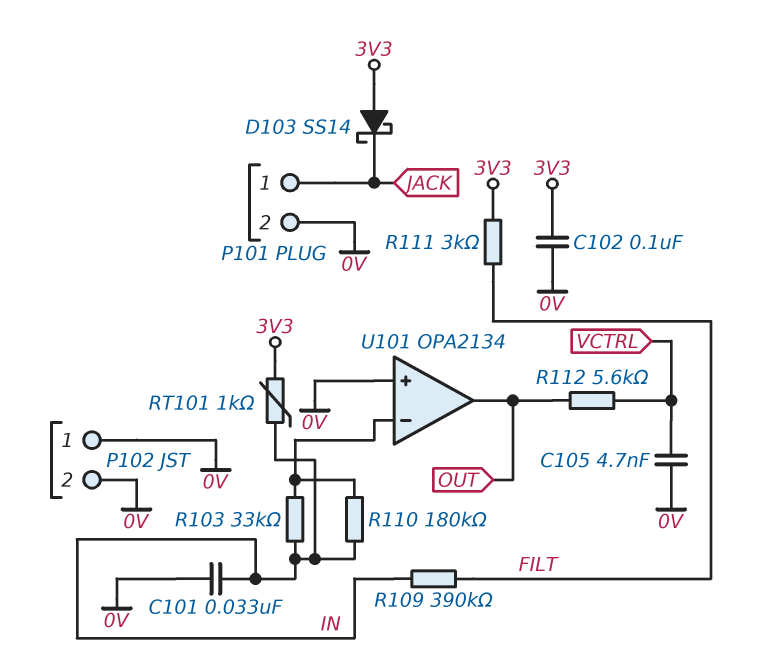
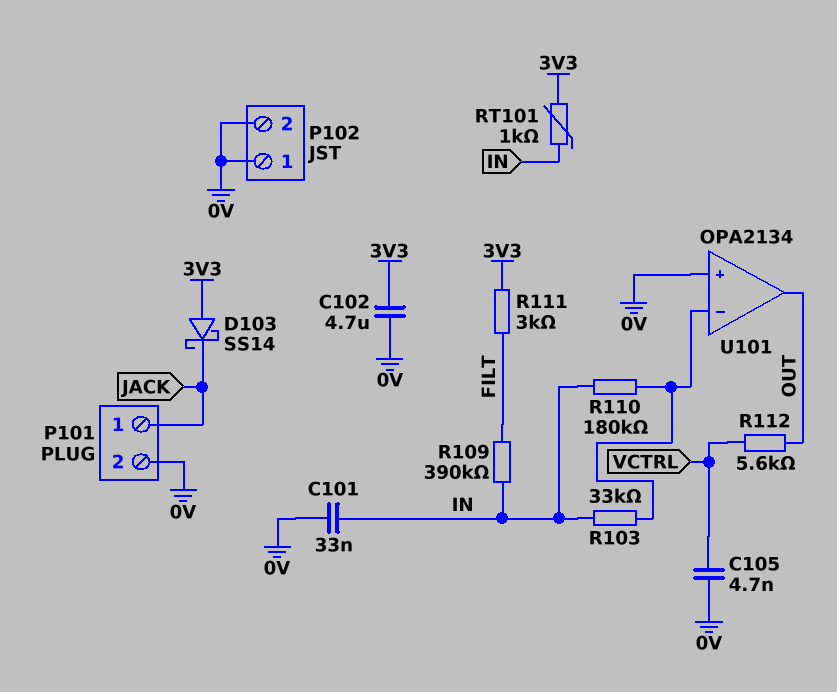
C102: 100nF (0V, 3V3) -> 4.7uF (0V, 3V3)

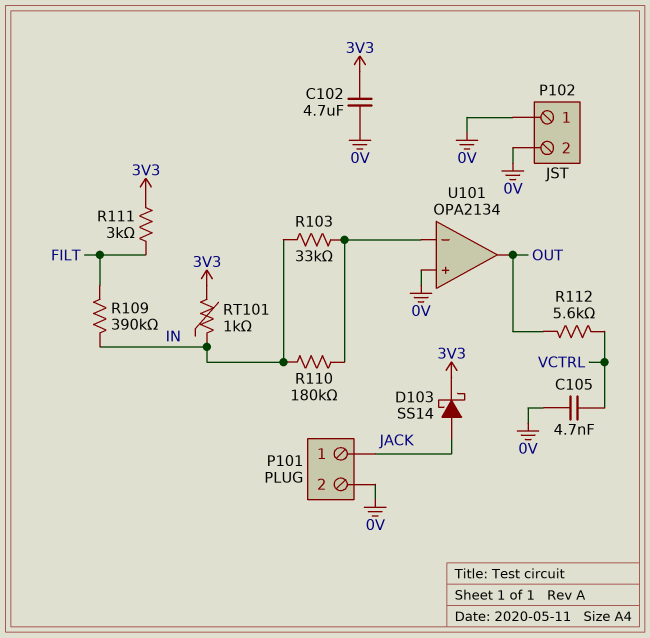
C101: 33nF (0V, IN) -> none
D103: schottky SS14 (A 3V3, K JACK) -> schottky SS14 (A JACK, K 3V3)

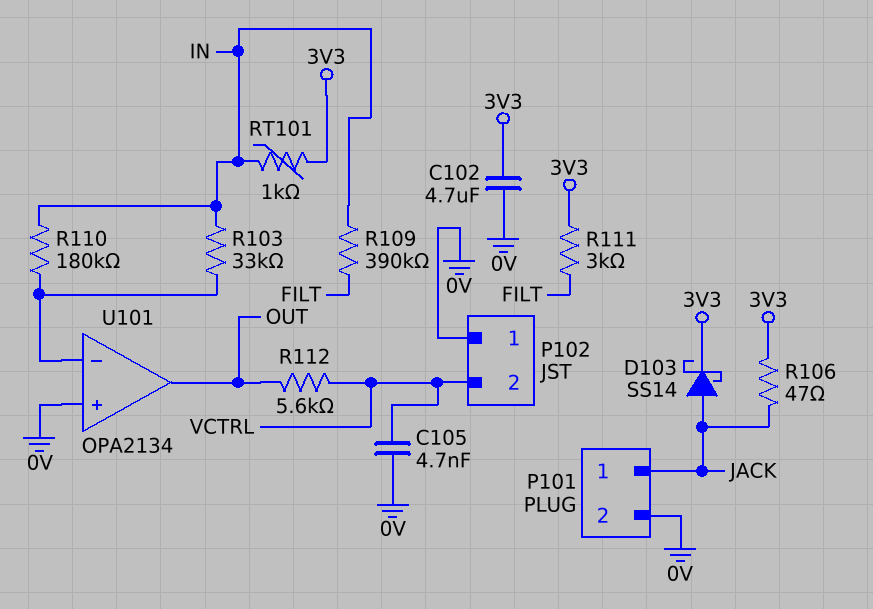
P102 pin 2: 0V -> VCTRL
R106: none -> 47 (3V3, JACK)

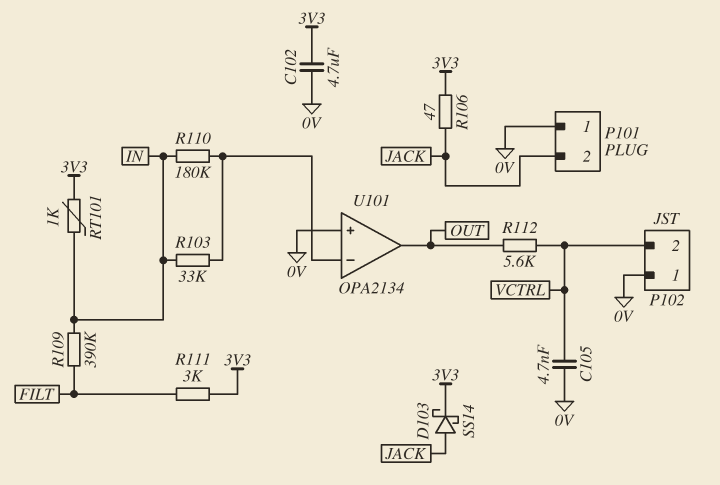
P101 pin 1: JACK -> 0V
P101 pin 2: 0V -> JACK

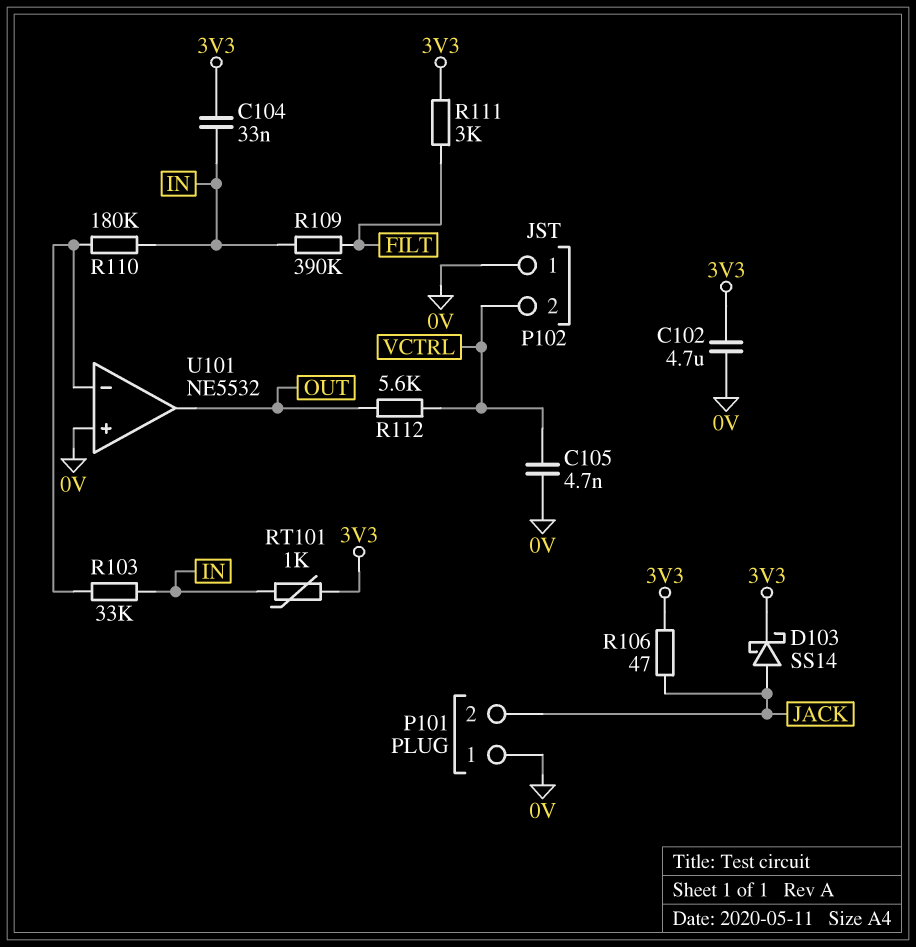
C104: none -> 33nF (3V3, IN)
U101: OPA2134 -> NE5532

